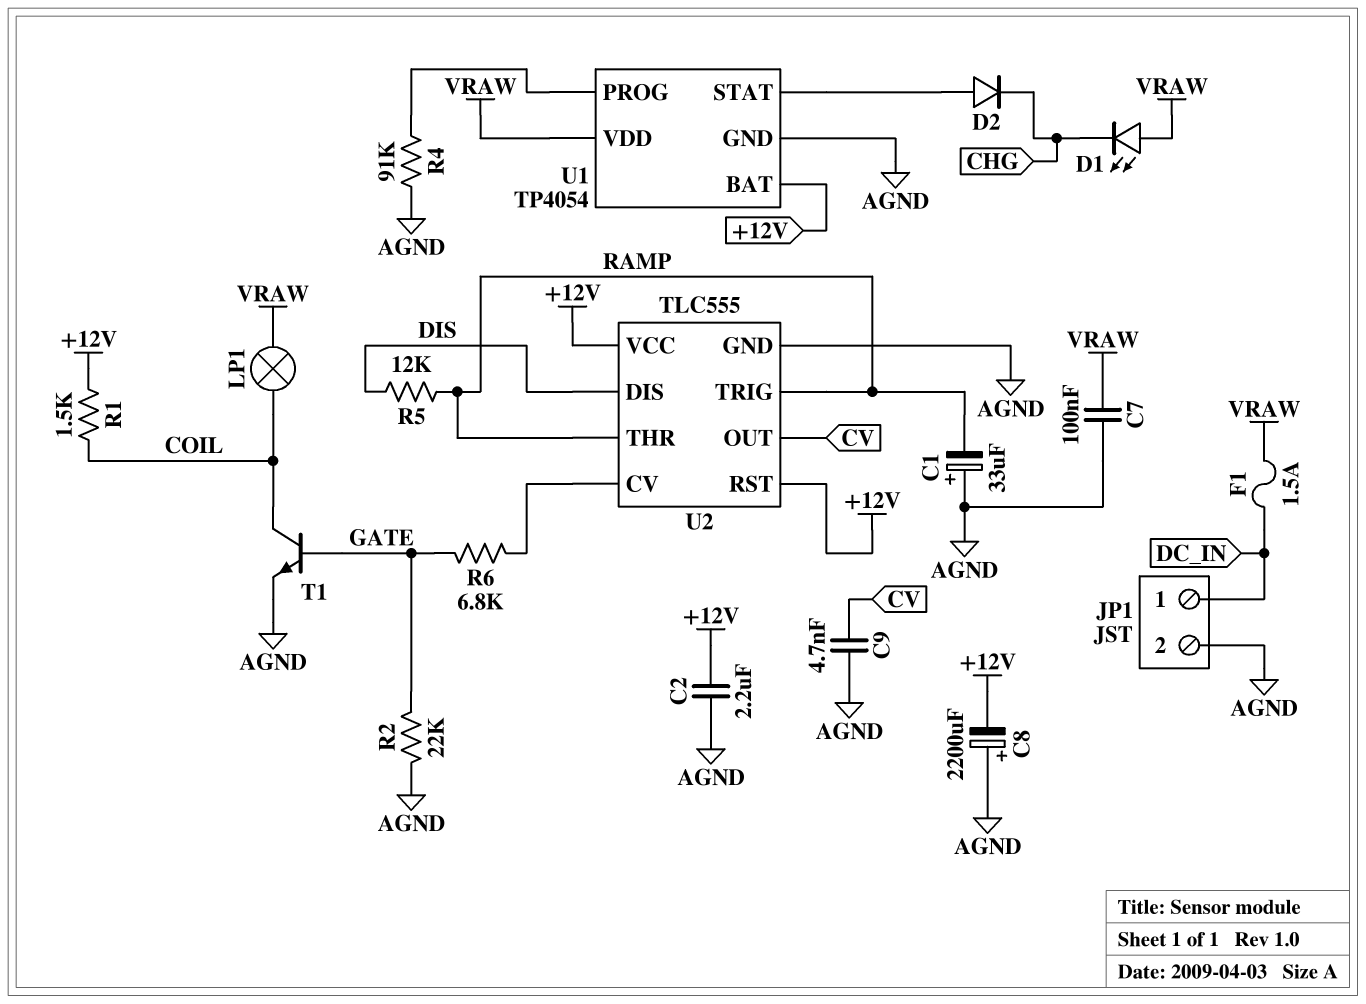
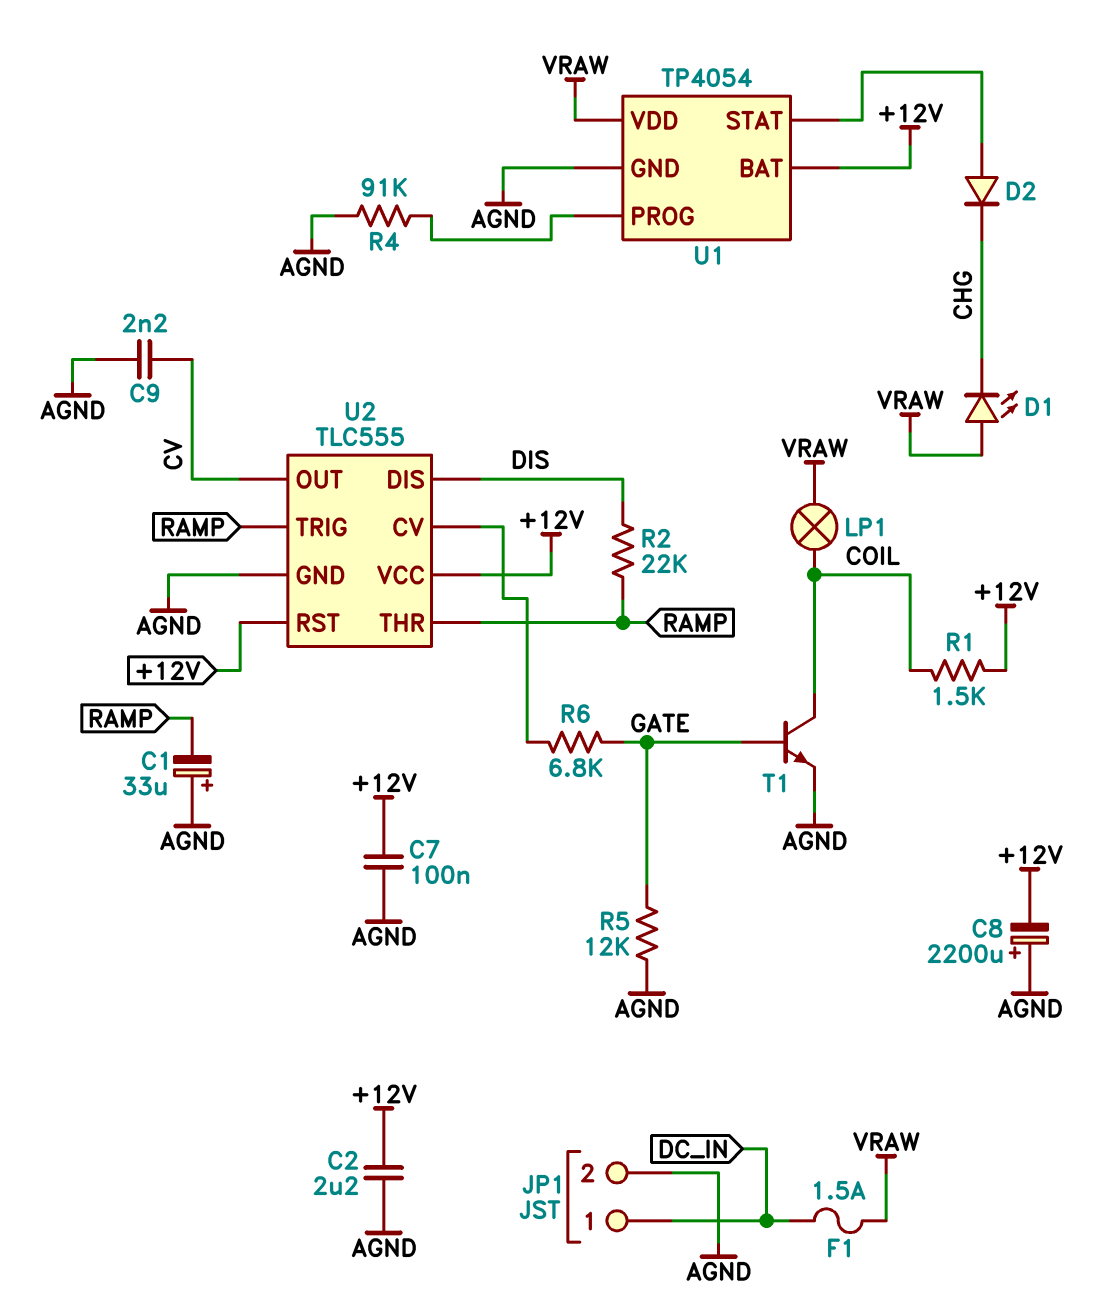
C7: 100nF (AGND, VRAW) -> 100nF (+12V, AGND)
C9: 4.7nF (AGND, CV) -> 2.2nF (AGND, CV)
R2: 22k (AGND, GATE) -> 22k (DIS, RAMP)
R5: 12k (DIS, RAMP) -> 12k (AGND, GATE)

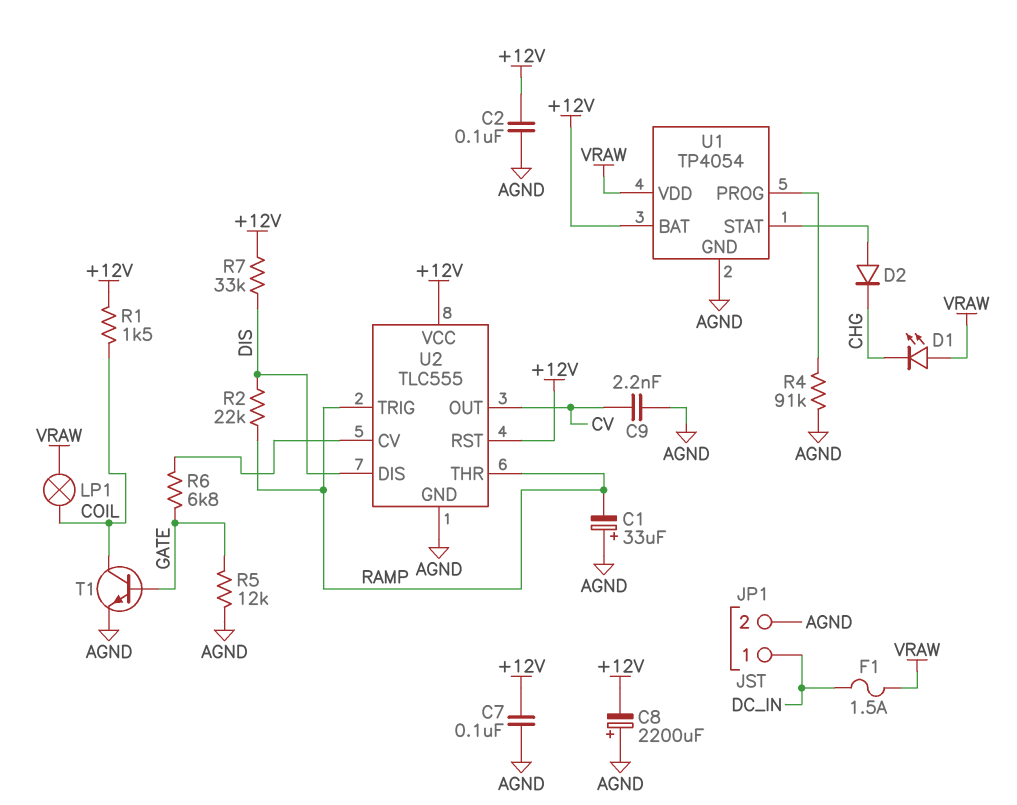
C2: 2.2uF (+12V, AGND) -> 100nF (+12V, AGND)
R7: none -> 33k (+12V, DIS)

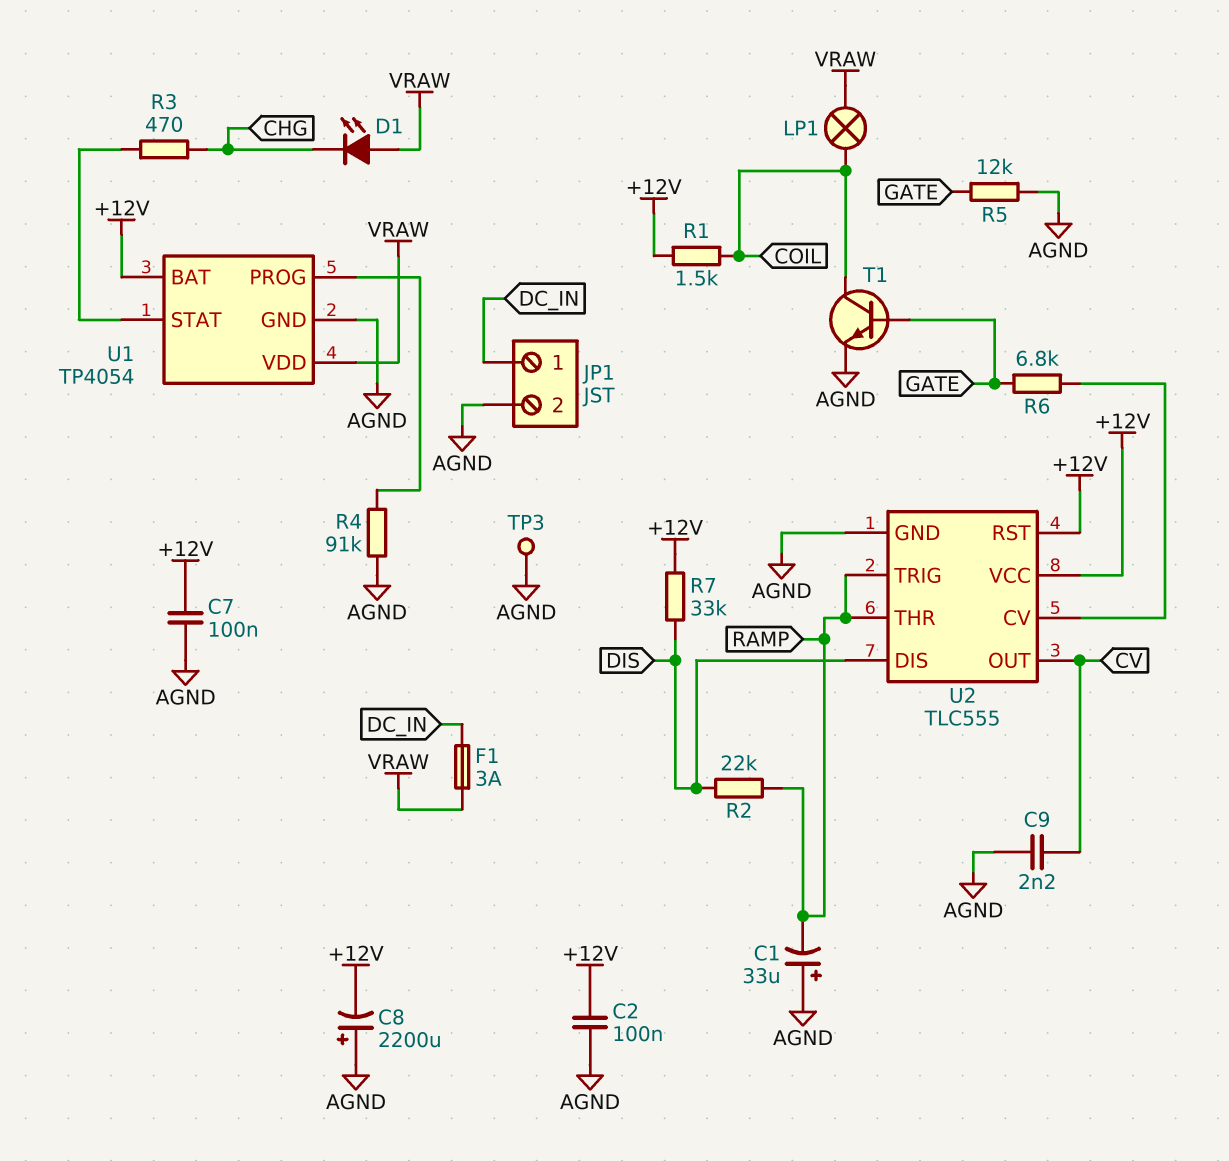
D2: diode (A U1/STAT, K CHG) -> none
F1: 1.5A (DC_IN, VRAW) -> 3A (DC_IN, VRAW)
R3: none -> 470 (CHG, U1/STAT)
TP3: none -> test point (AGND)

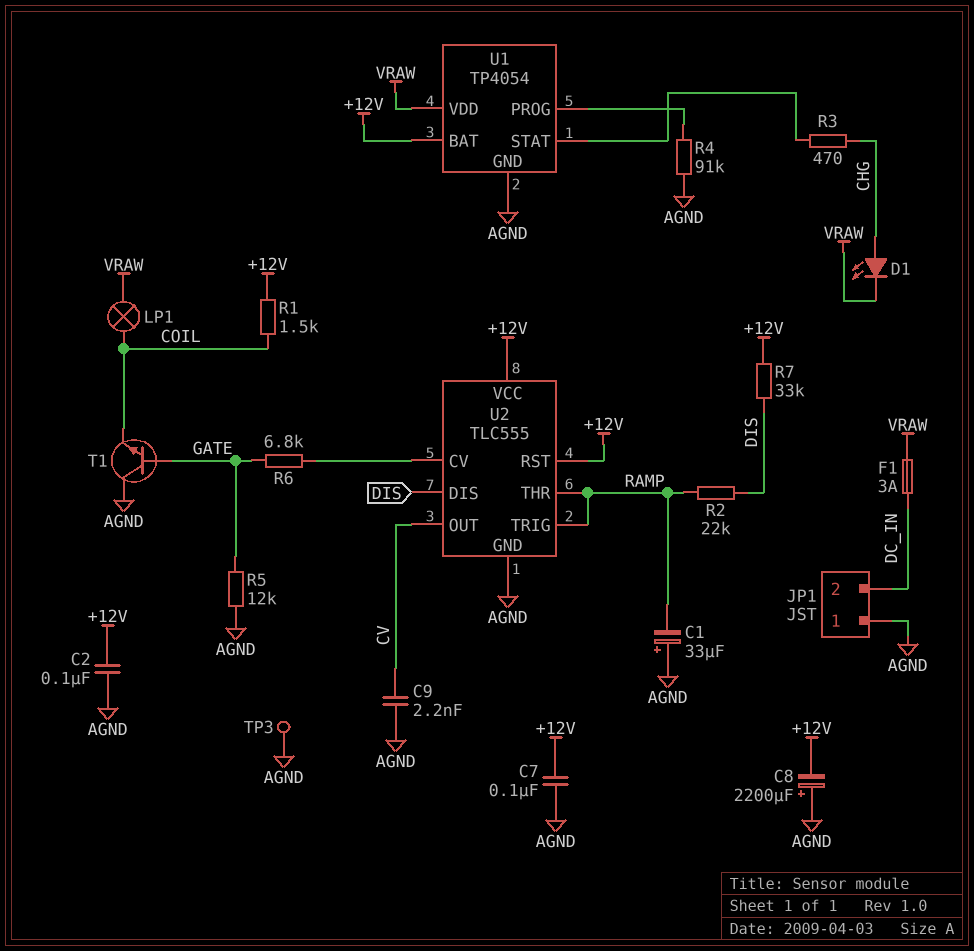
D1: LED (A VRAW, K CHG) -> LED (A CHG, K VRAW)
JP1 pin 1: DC_IN -> AGND
JP1 pin 2: AGND -> DC_IN
T1: NPN (B GATE, C COIL, E AGND) -> NPN (B GATE, C AGND, E COIL)

